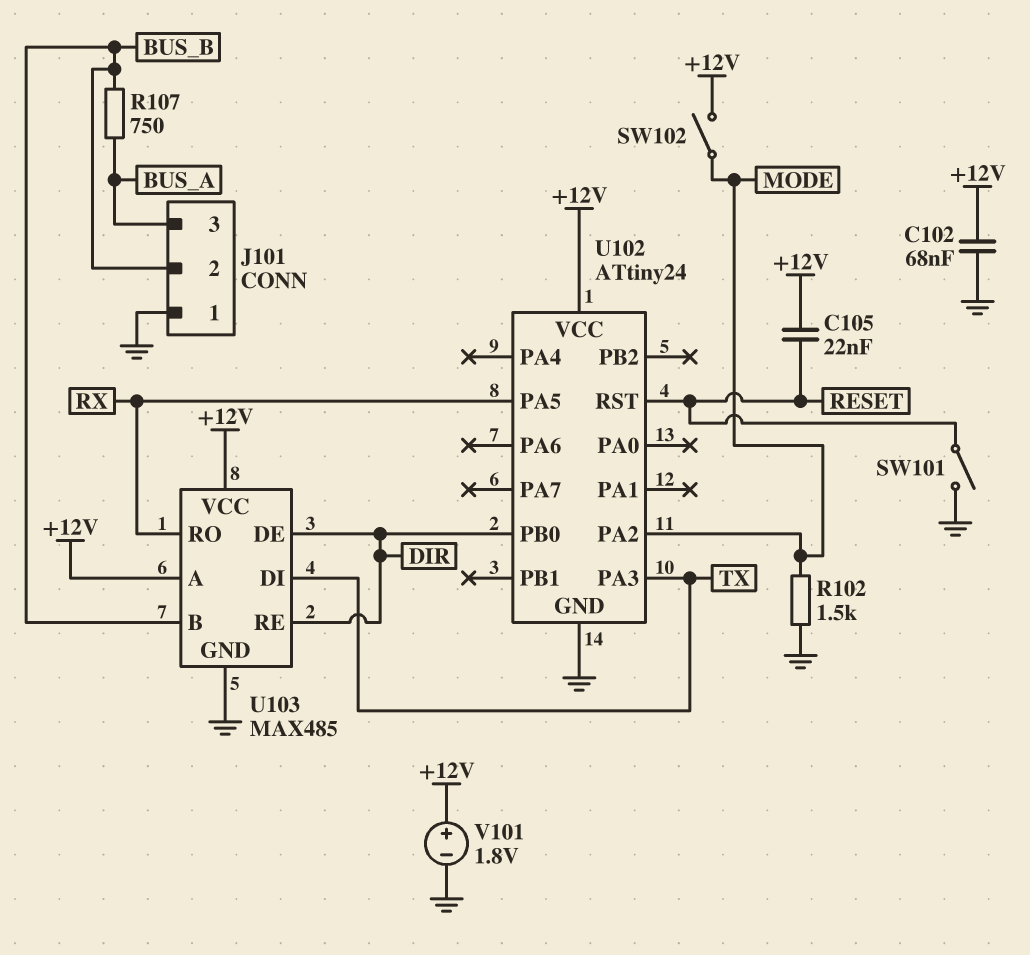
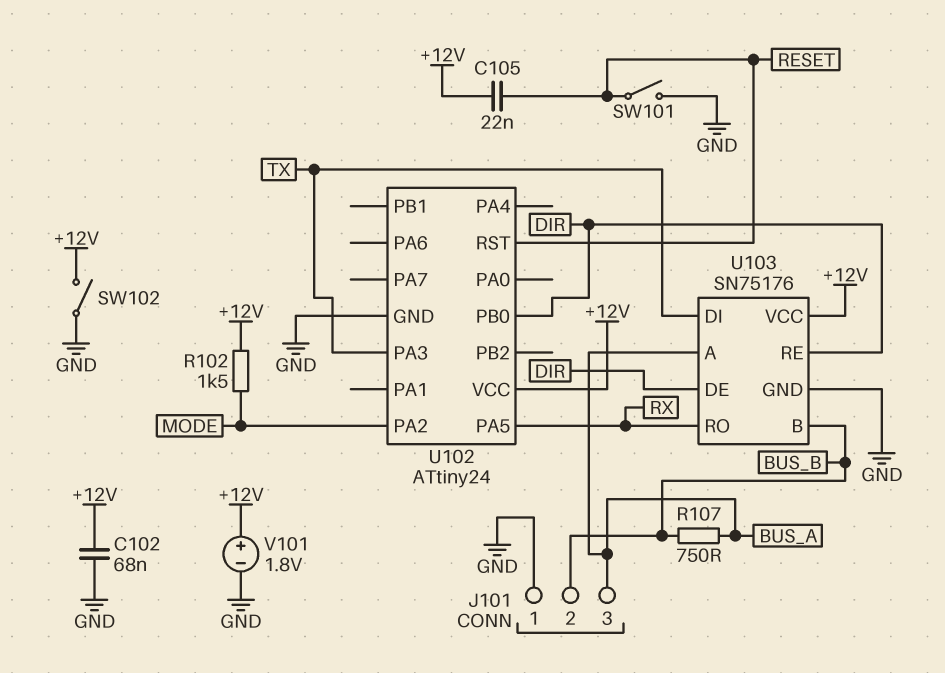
R102: 1.5k (GND, MODE) -> 1.5k (+12V, MODE)
SW102: switch (+12V, MODE) -> switch (+12V, GND)
U103: MAX485 -> SN75176
U103 pin A: +12V -> BUS_A

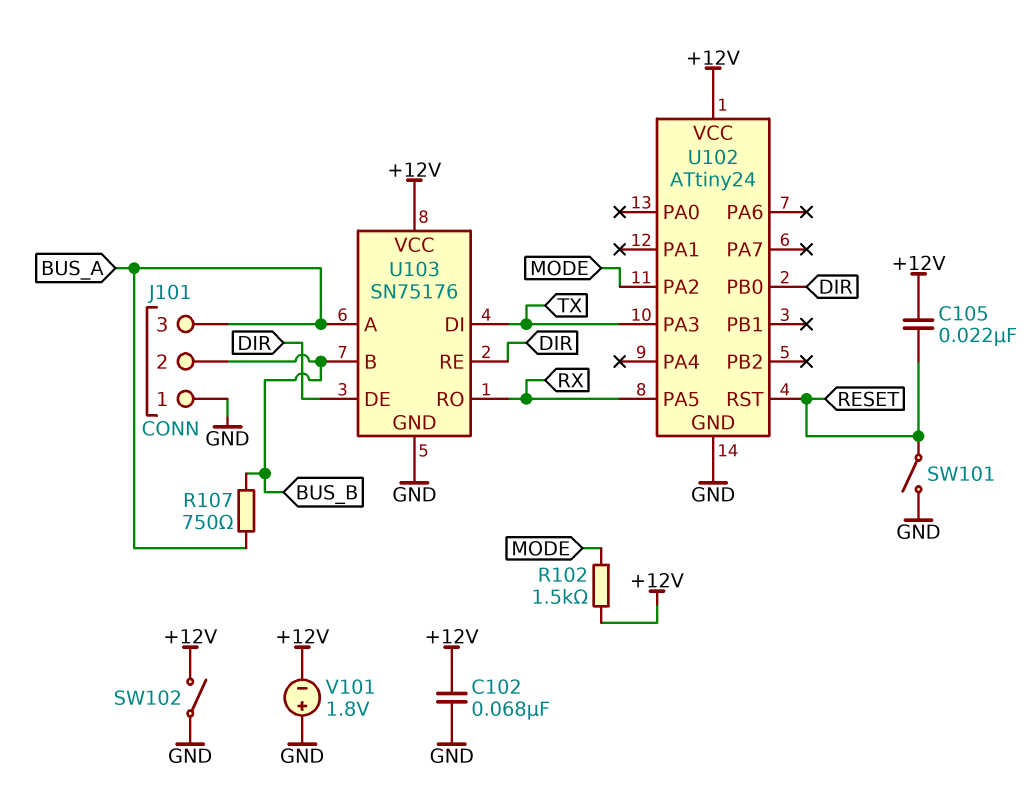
V101: 1.8V (plus +12V, minus GND) -> 1.8V (plus GND, minus +12V)

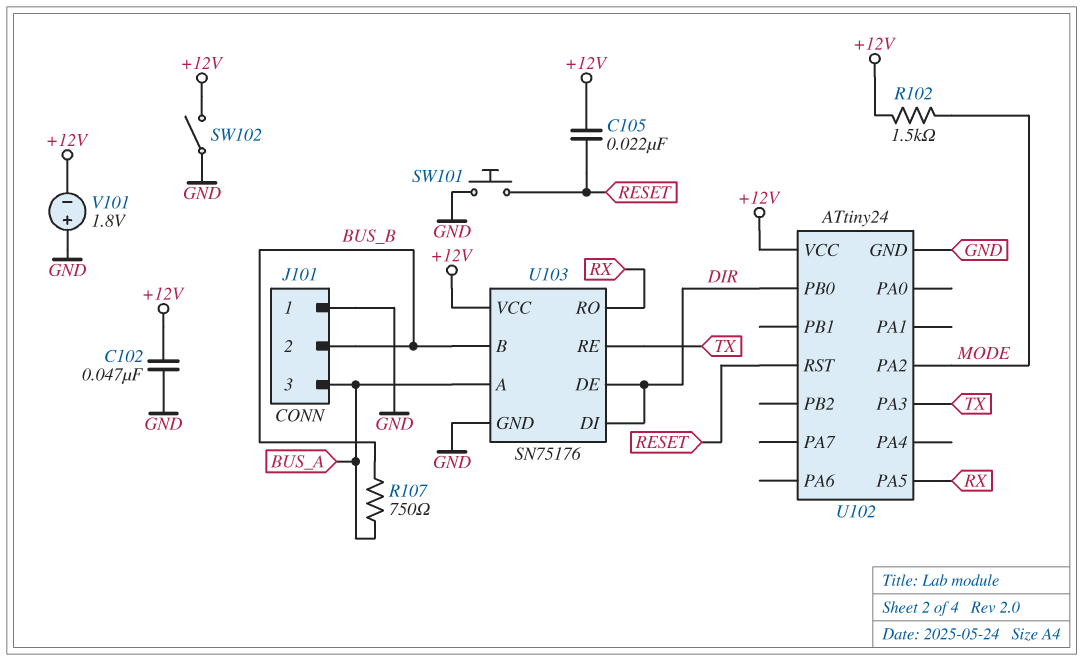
C102: 68nF (+12V, GND) -> 47nF (+12V, GND)
SW101: switch (GND, RESET) -> button (GND, RESET)
U103 pin DI: TX -> DIR
U103 pin RE: DIR -> TX

